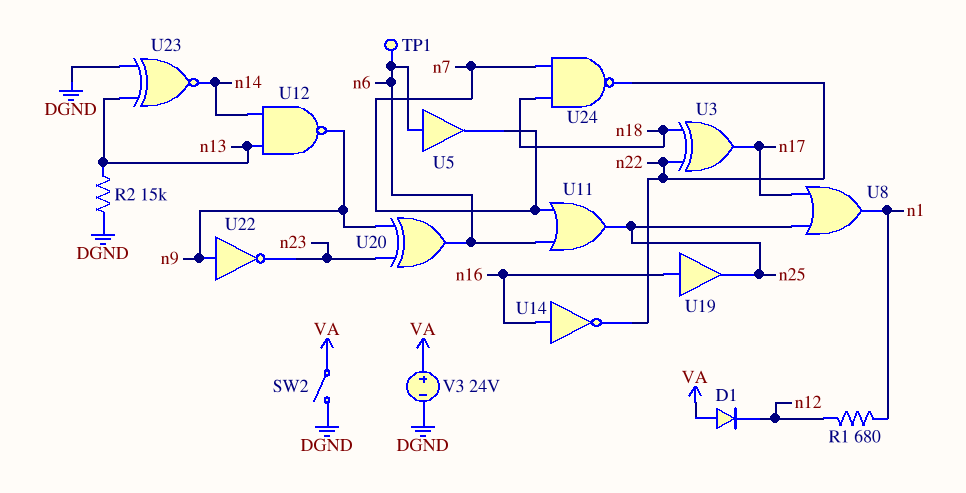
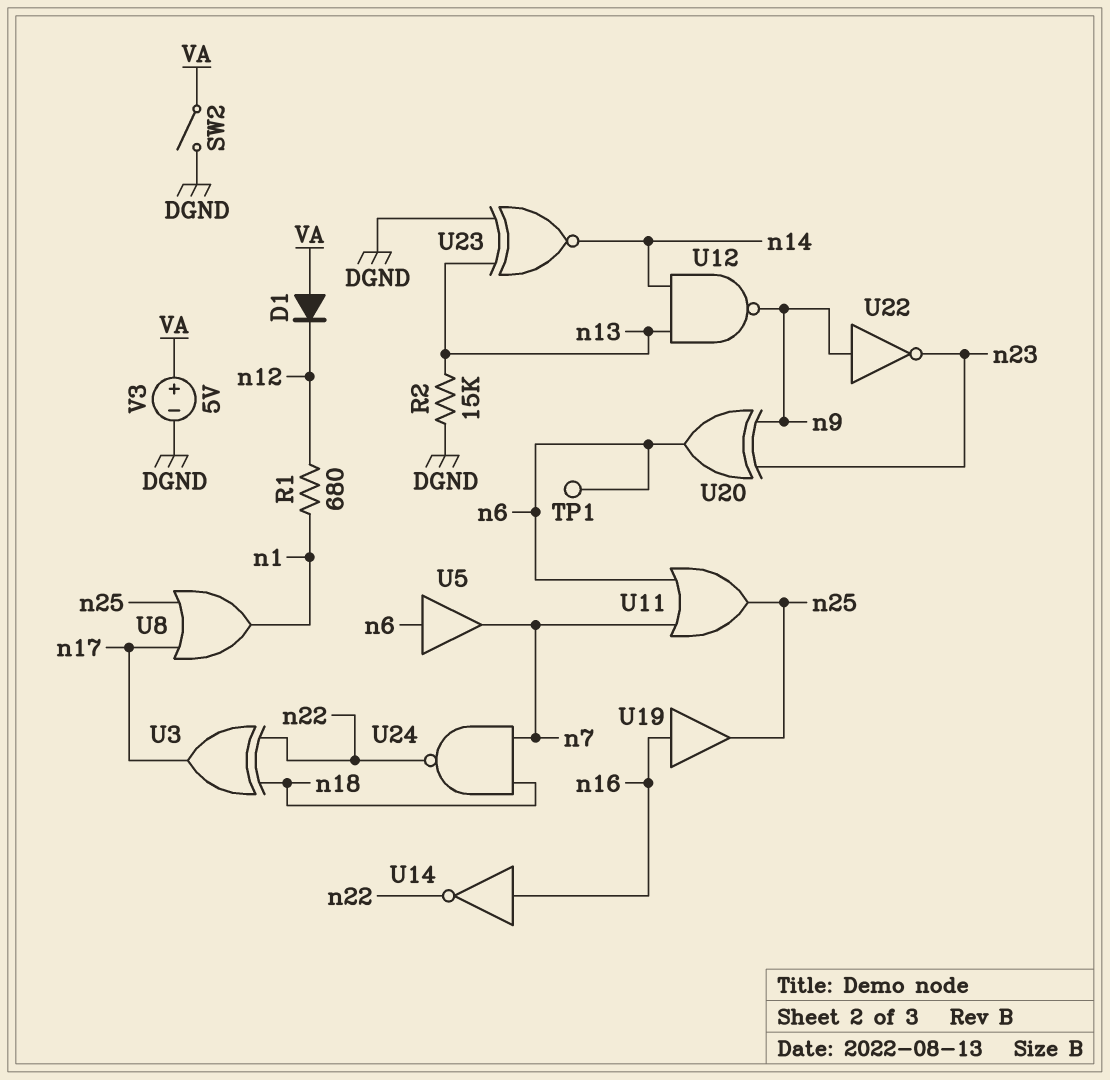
V3: 24V (plus VA, minus DGND) -> 5V (plus VA, minus DGND)

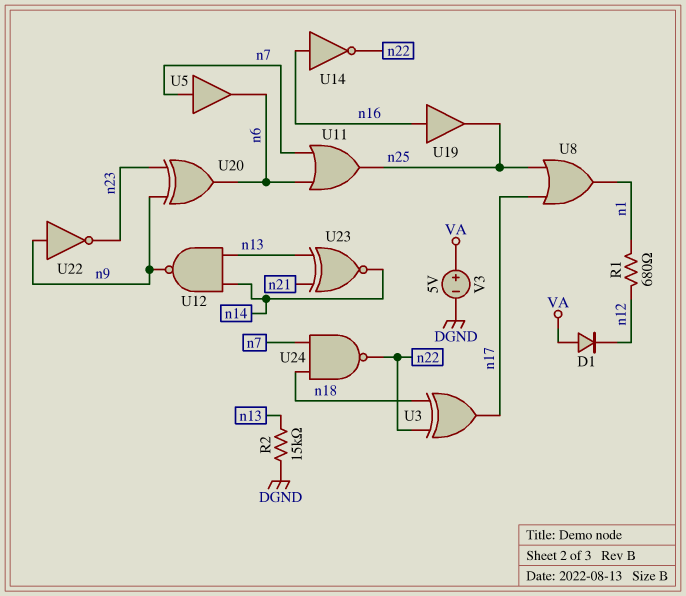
SW2: switch (DGND, VA) -> none
TP1: test point (n6) -> none
U5: buffer (in n6, out n7) -> buffer (in n7, out n6)
U23: XNOR (in DGND, in n13, out n14) -> XNOR (in n13, in n21, out n14)

